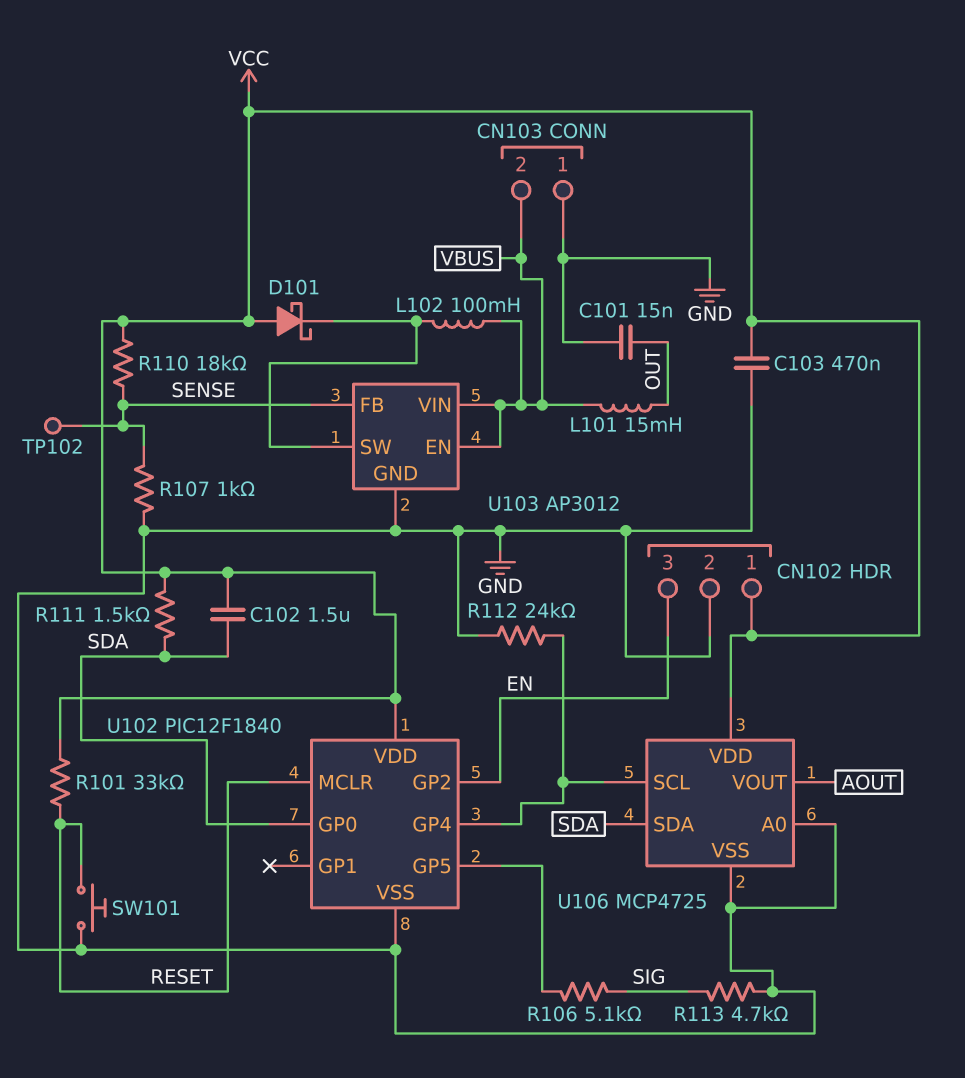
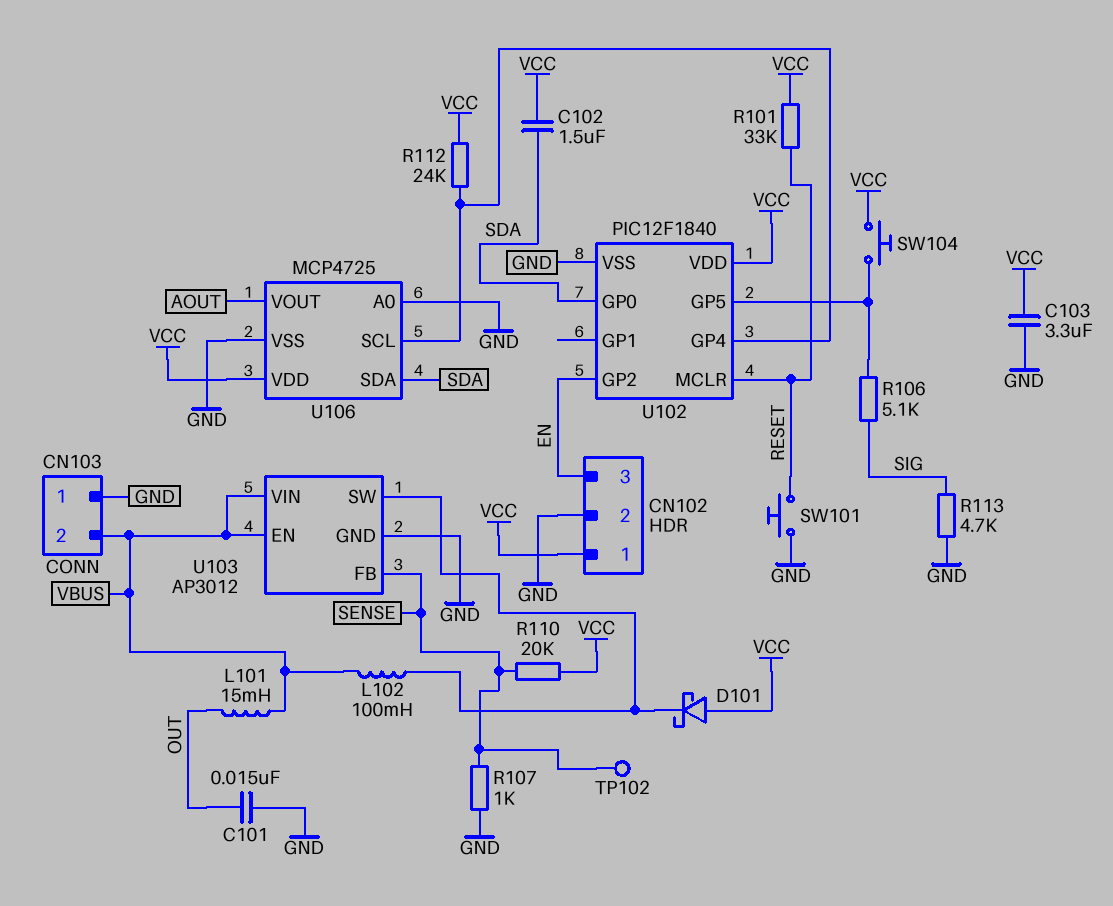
C103: 470nF (GND, VCC) -> 3.3uF (GND, VCC)
R110: 18k (SENSE, VCC) -> 20k (SENSE, VCC)
R111: 1.5k (SDA, VCC) -> none
R112: 24k (GND, U102/GP4) -> 24k (U102/GP4, VCC)
SW104: none -> button (U102/GP5, VCC)

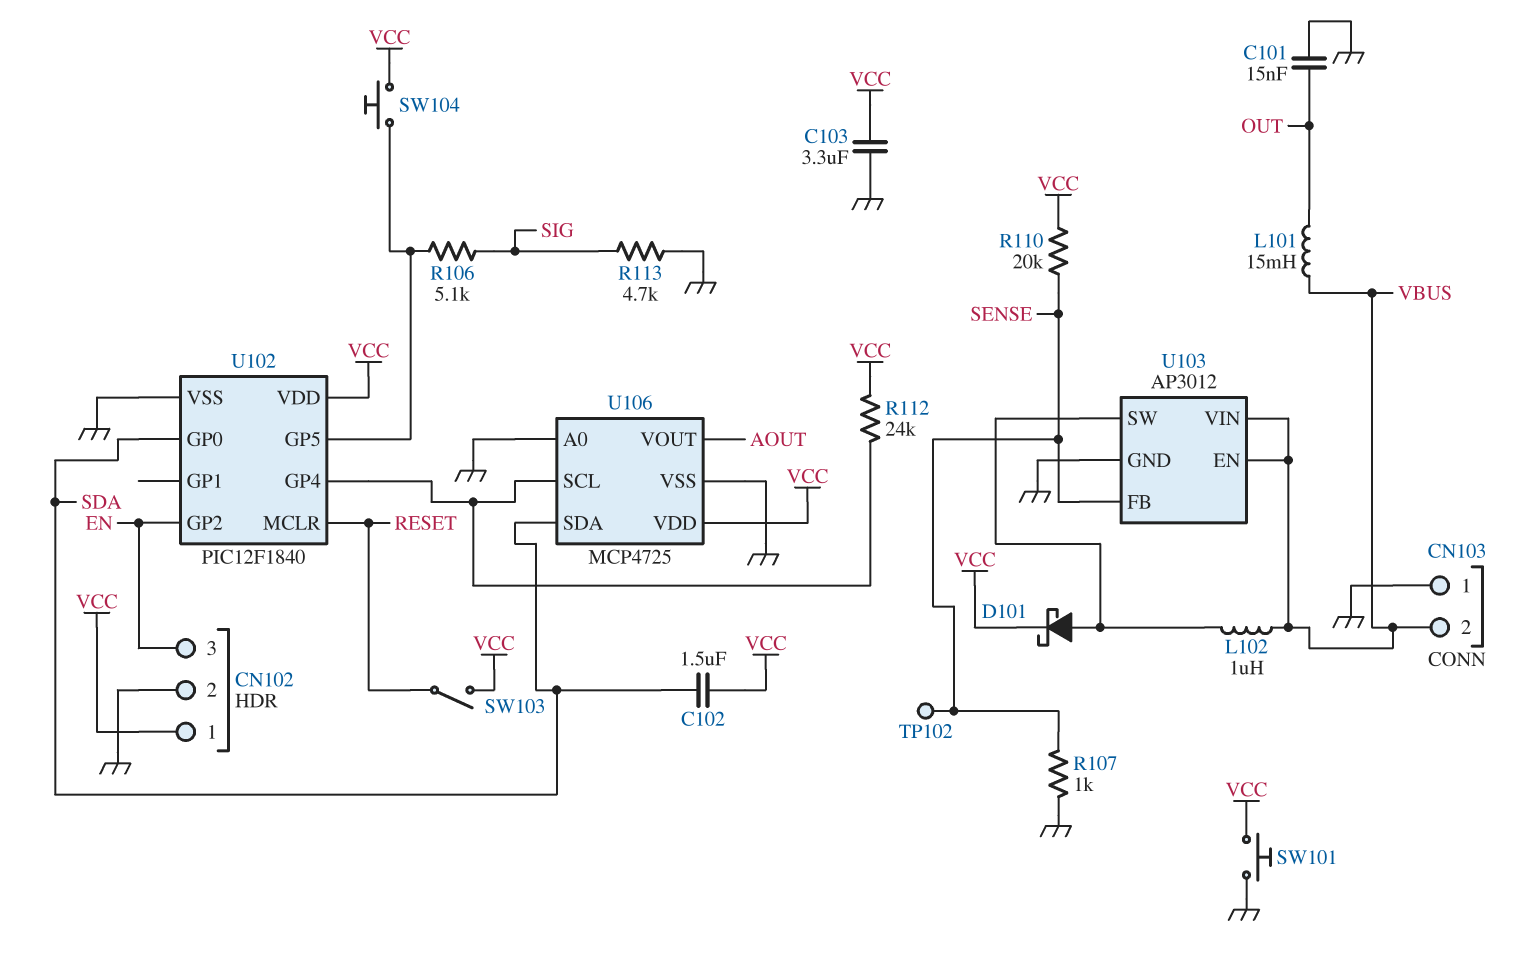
D101: schottky (A VCC, K U103/SW) -> schottky (A U103/SW, K VCC)
L102: 100mH (U103/SW, VBUS) -> 1uH (U103/SW, VBUS)
R101: 33k (RESET, VCC) -> none
SW101: button (GND, RESET) -> button (GND, VCC)
SW103: none -> switch (RESET, VCC)

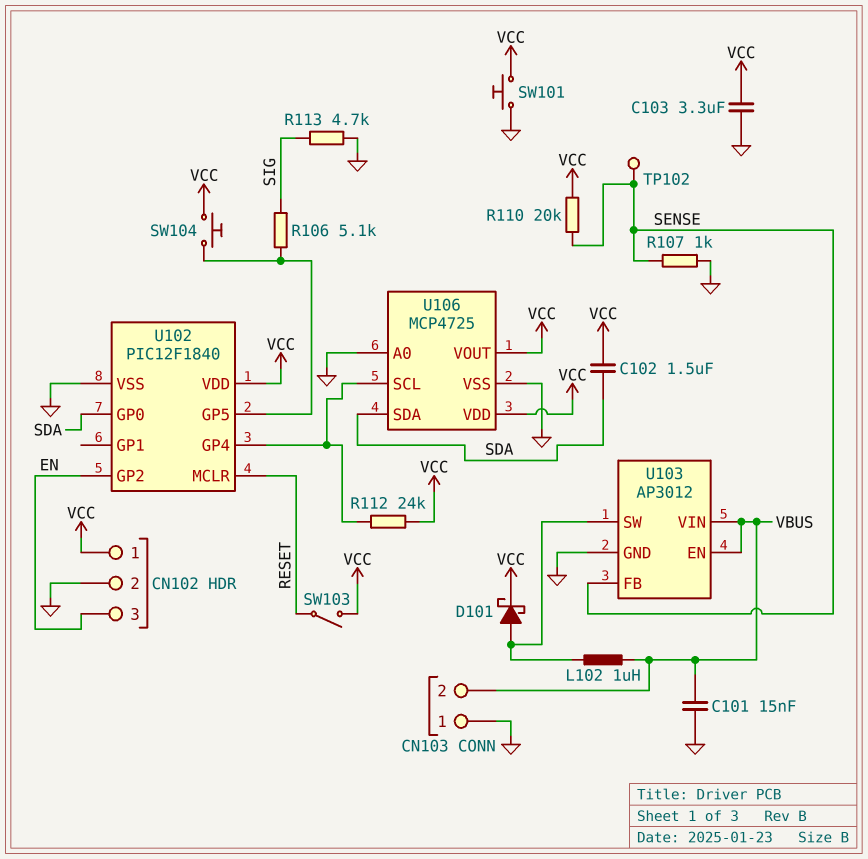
C101: 15nF (GND, OUT) -> 15nF (GND, VBUS)
L101: 15mH (OUT, VBUS) -> none
U106 pin VOUT: AOUT -> VCC

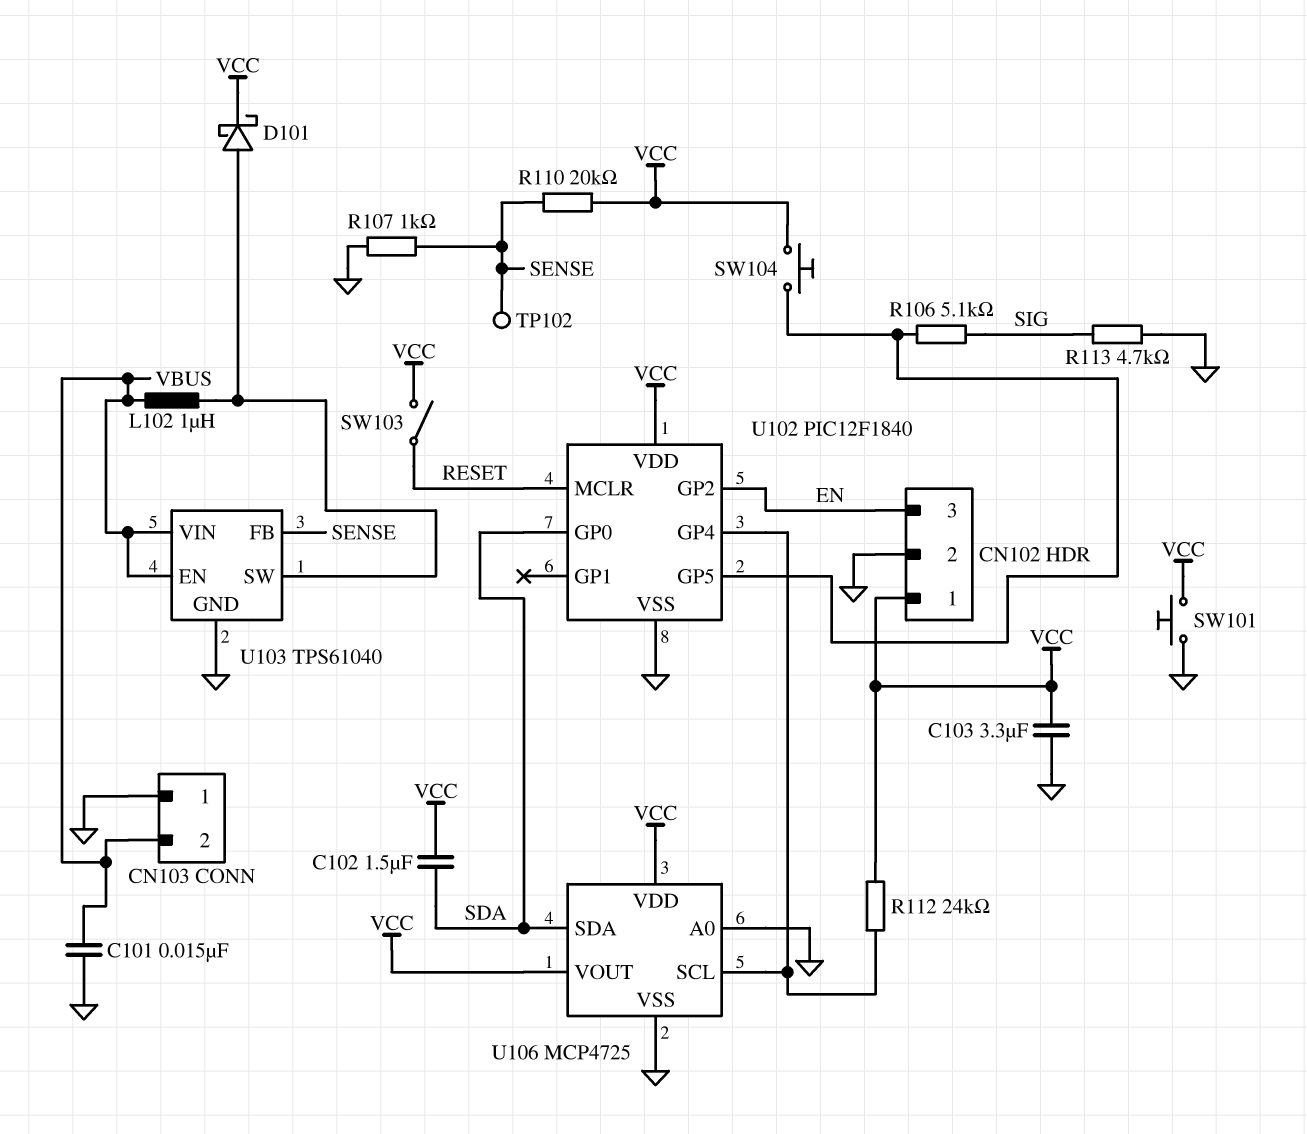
U103: AP3012 -> TPS61040

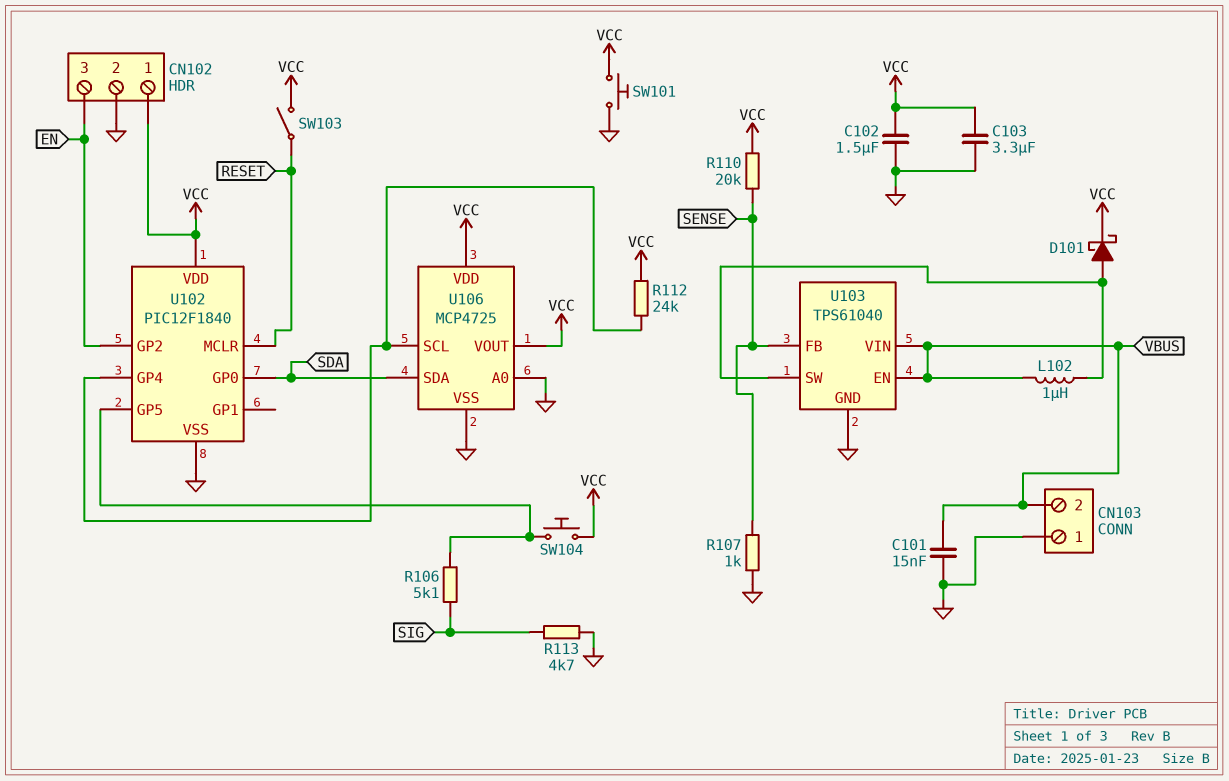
C102: 1.5uF (SDA, VCC) -> 1.5uF (GND, VCC)
TP102: test point (SENSE) -> none

